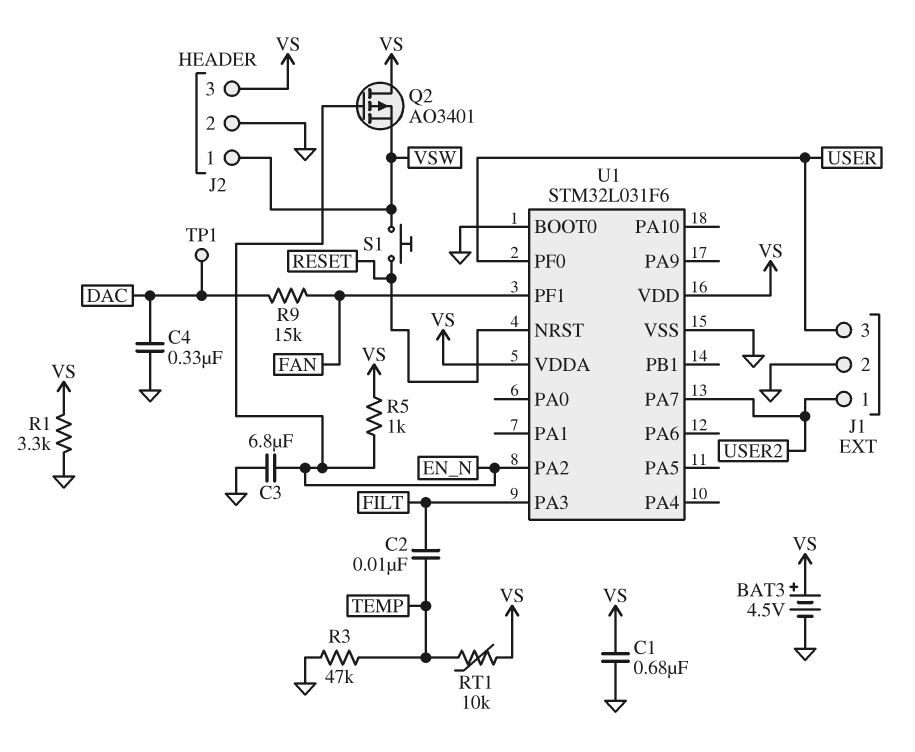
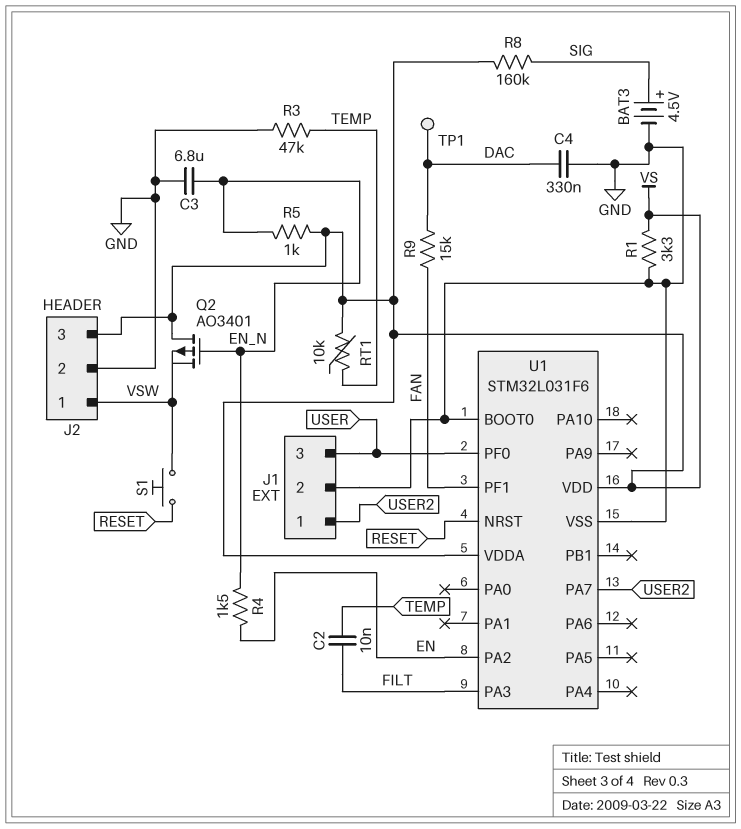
BAT3: 4.5V (plus VS, minus GND) -> 4.5V (plus SIG, minus GND)
C1: 680nF (GND, VS) -> none
R4: none -> 1.5k (EN, EN_N)
R8: none -> 160k (SIG, VS)
U1 pin PA2: EN_N -> EN

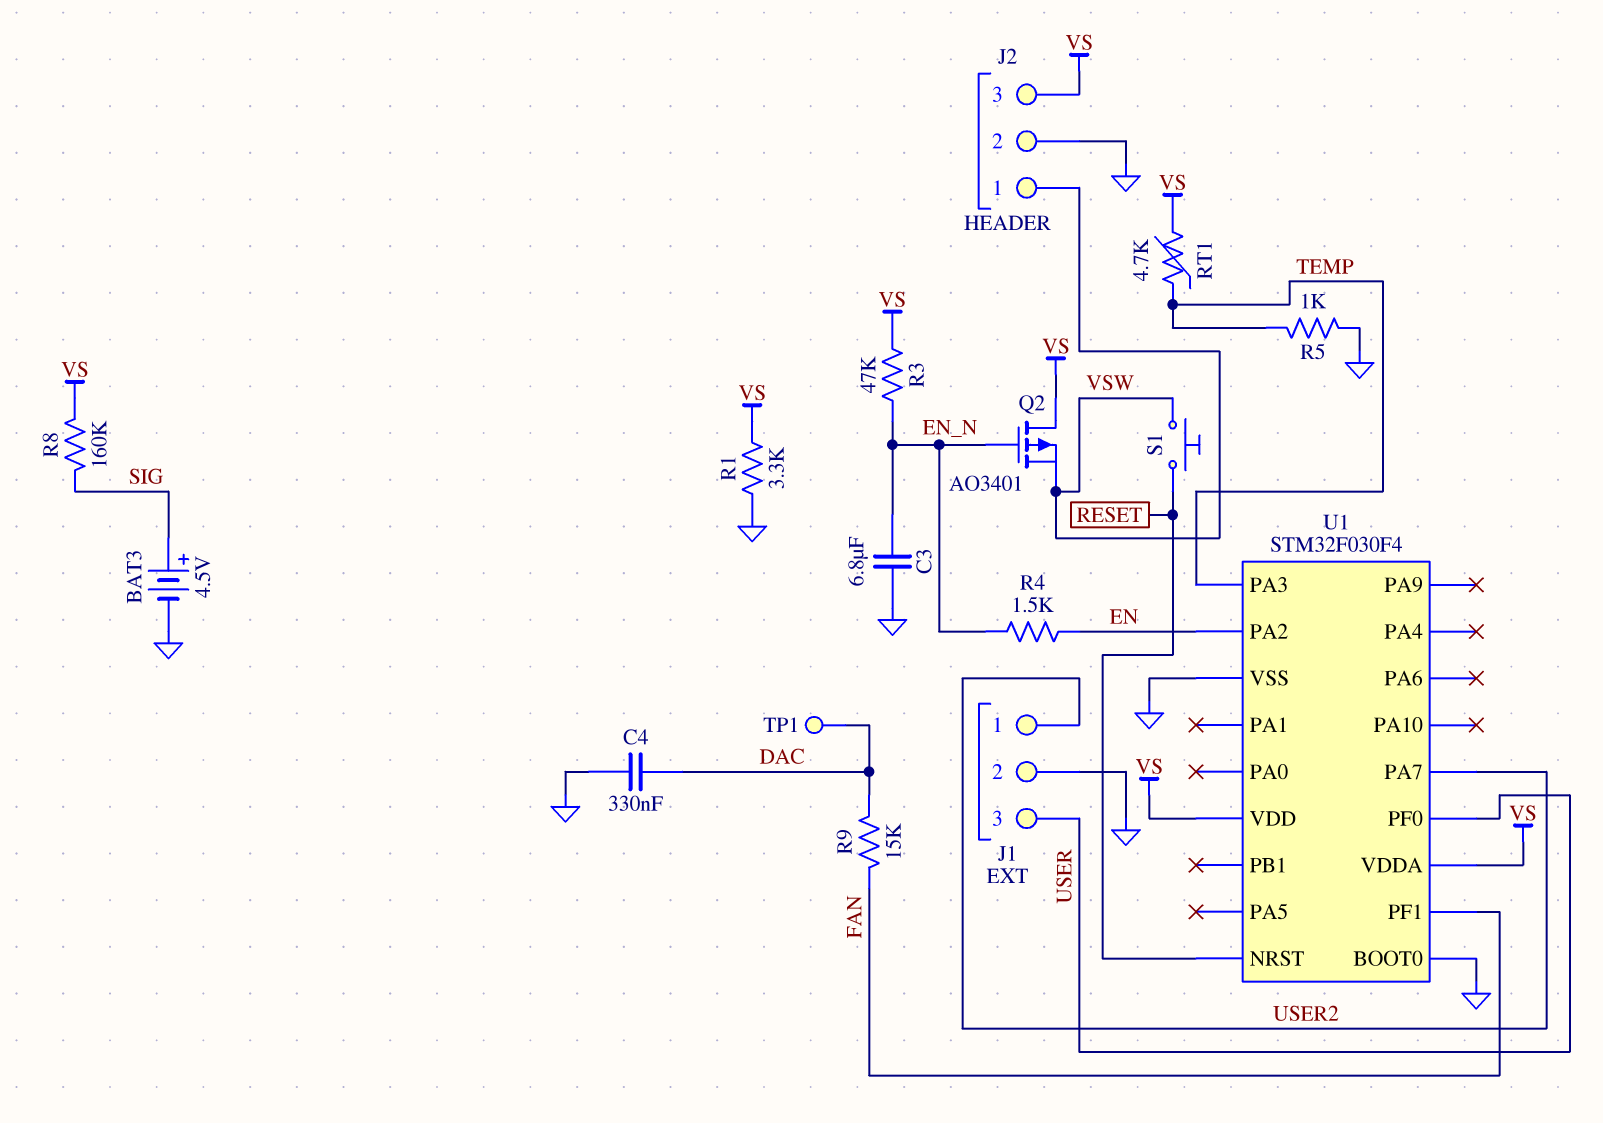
C2: 10nF (FILT, TEMP) -> none
R3: 47k (GND, TEMP) -> 47k (EN_N, VS)
R5: 1k (EN_N, VS) -> 1k (GND, TEMP)
RT1: 10k (TEMP, VS) -> 4.7k (TEMP, VS)
U1: STM32L031F6 -> STM32F030F4
U1 pin PA3: FILT -> TEMP

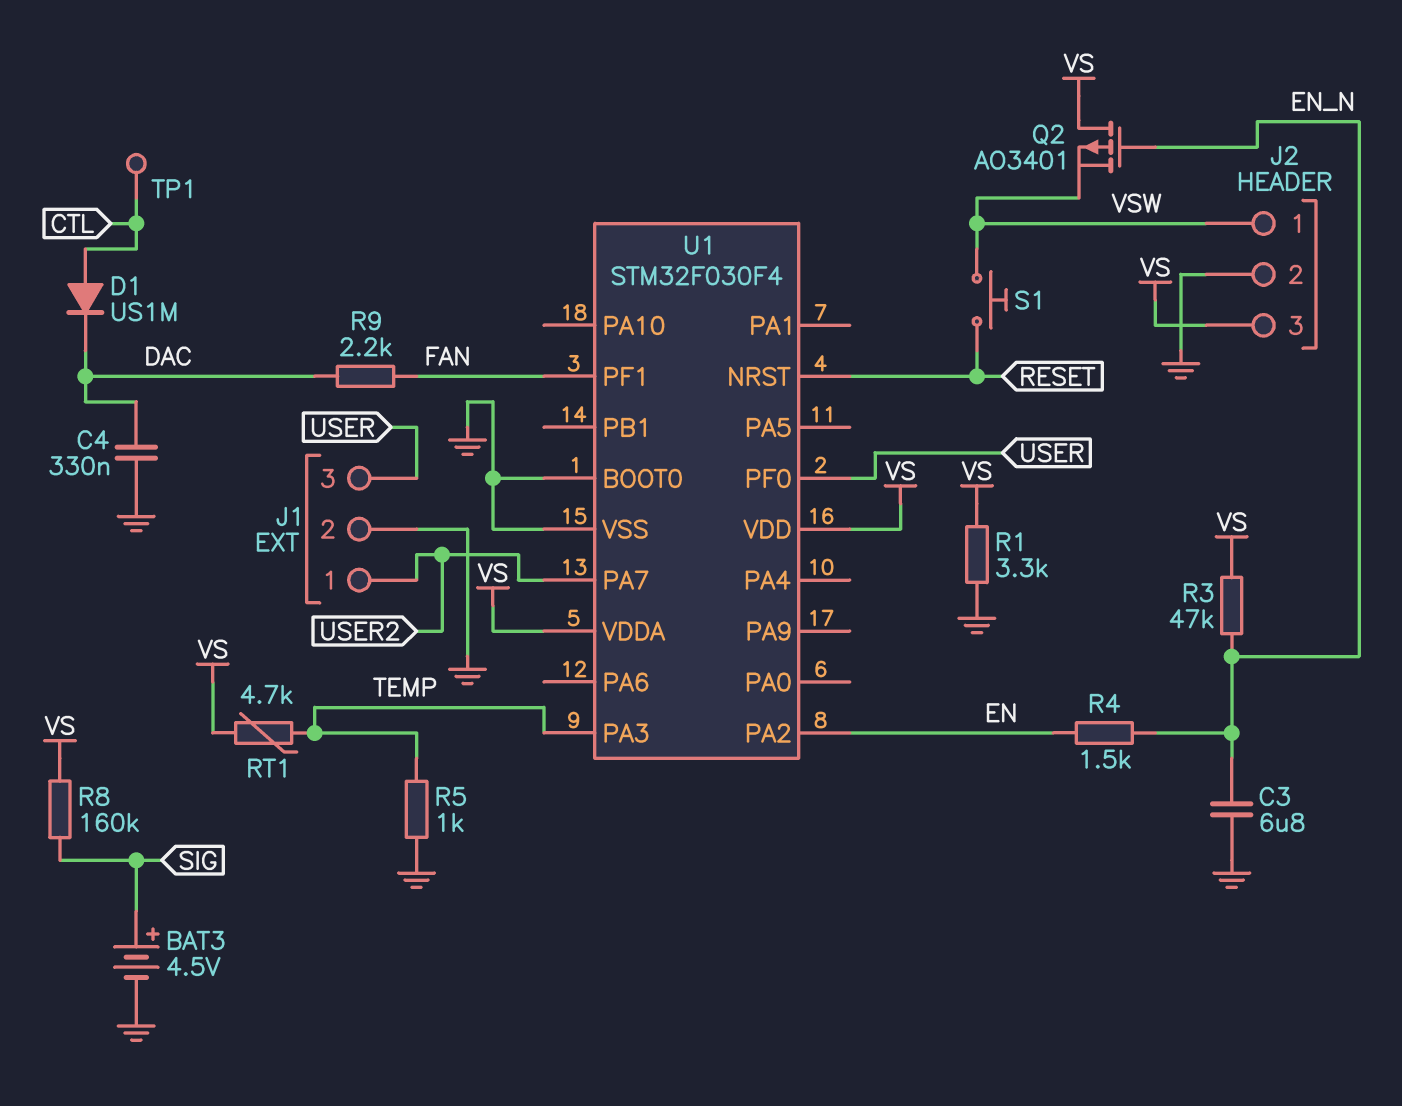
D1: none -> diode US1M (A CTL, K DAC)
R9: 15k (DAC, FAN) -> 2.2k (DAC, FAN)
TP1: test point (DAC) -> test point (CTL)

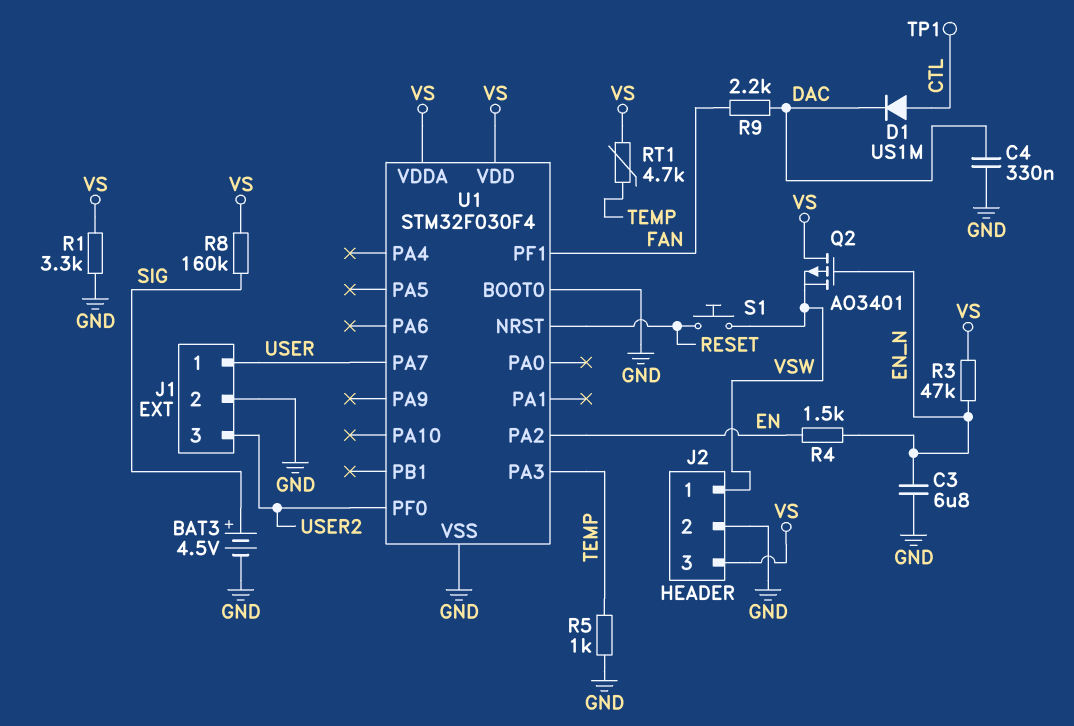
J1 pin 1: USER2 -> USER
J1 pin 3: USER -> USER2
U1 pin PA7: USER2 -> USER
U1 pin PF0: USER -> USER2

